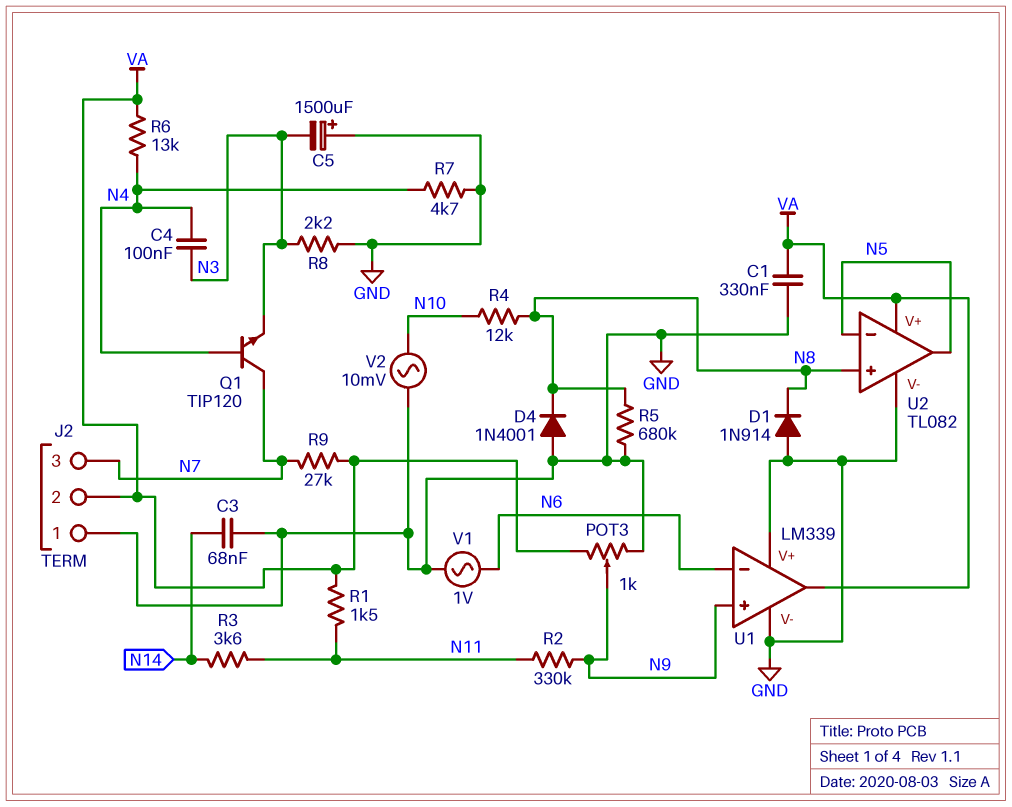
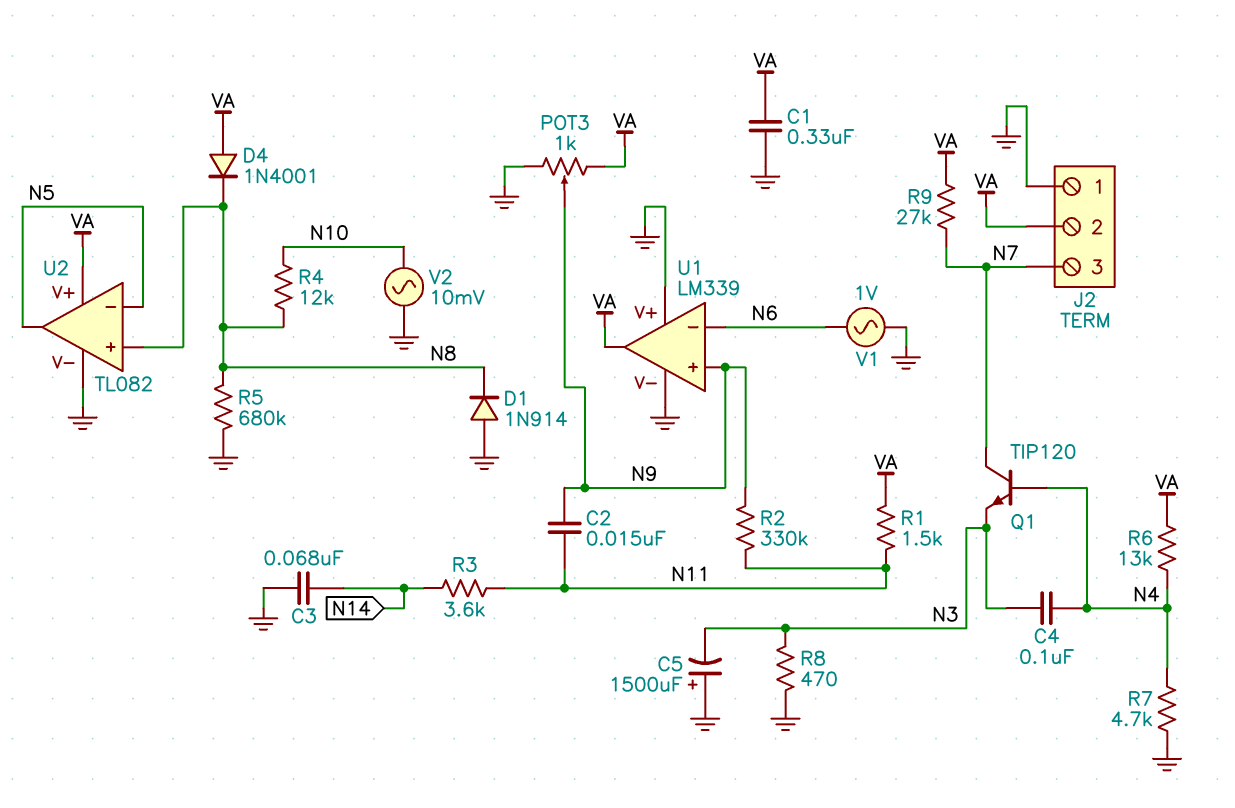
C2: none -> 15nF (N9, N11)
D4: diode 1N4001 (A GND, K N8) -> diode 1N4001 (A VA, K N8)
R8: 2.2k (GND, N3) -> 470 (GND, N3)

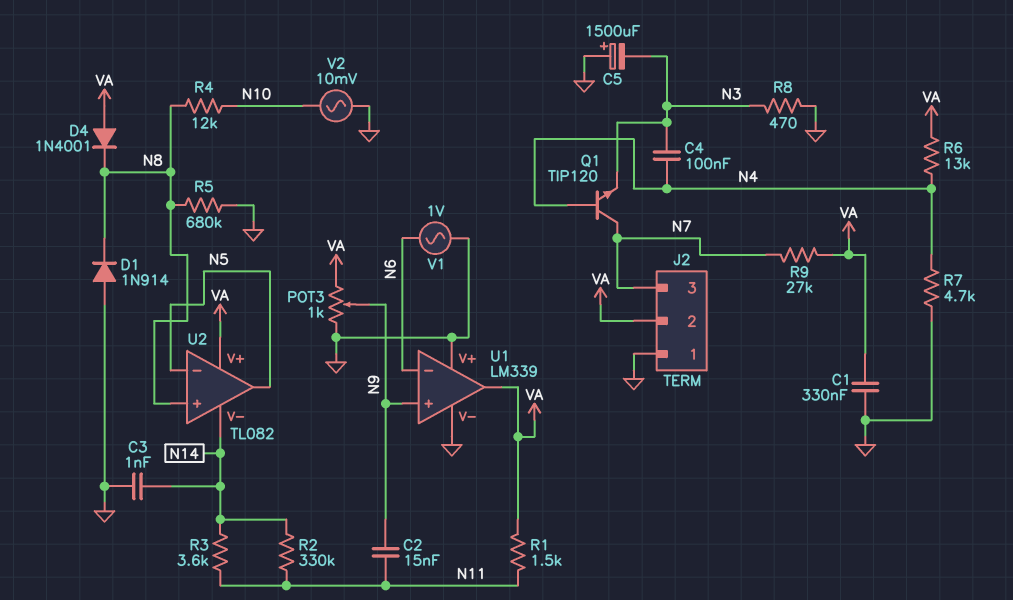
C3: 68nF (GND, N14) -> 1nF (GND, N14)
R2: 330k (N9, N11) -> 330k (N11, N14)
U2 pin V-: GND -> N14

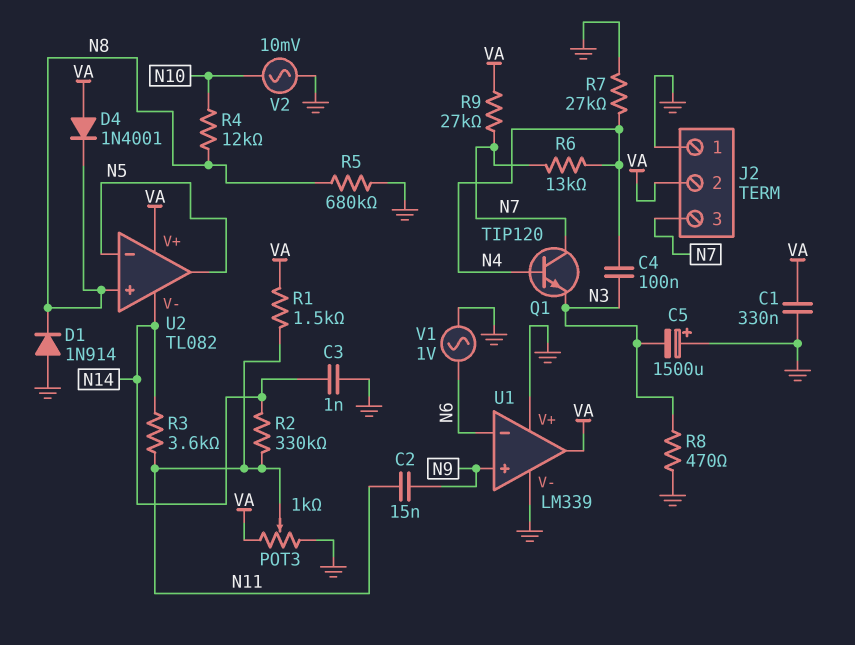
POT3: 1k (GND, VA, wiper N9) -> 1k (GND, VA, wiper N11)
R6: 13k (N4, VA) -> 13k (N4, N7)
R7: 4.7k (GND, N4) -> 27k (GND, N4)

